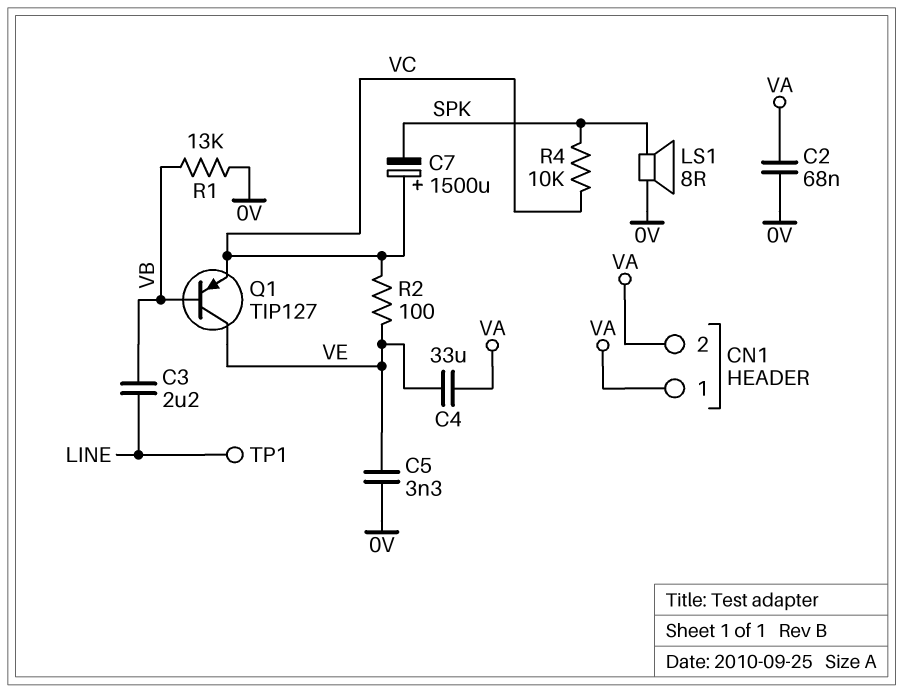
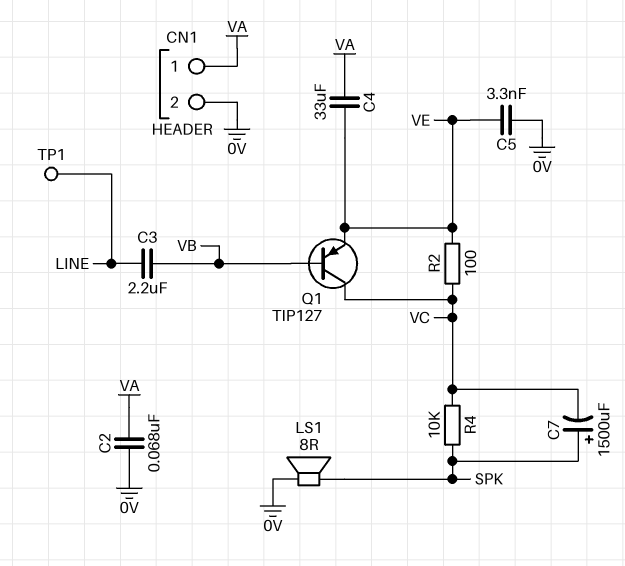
C7: 1500uF (plus VC, minus SPK) -> 1500uF (plus SPK, minus VC)
CN1 pin 2: VA -> 0V
Q1: PNP TIP127 (B VB, C VE, E VC) -> PNP TIP127 (B VB, C VC, E VE)
R1: 13k (0V, VB) -> none

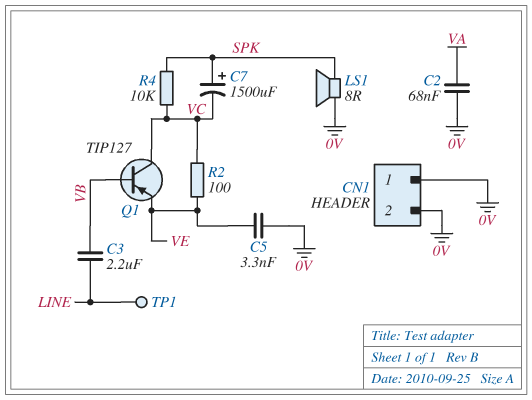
C4: 33uF (VA, VE) -> none
CN1 pin 1: VA -> 0V

